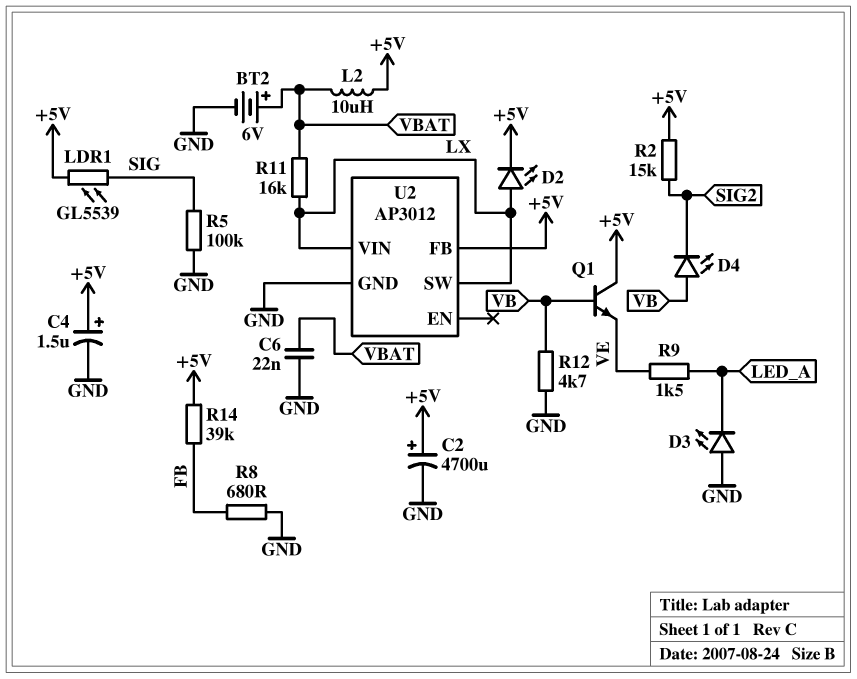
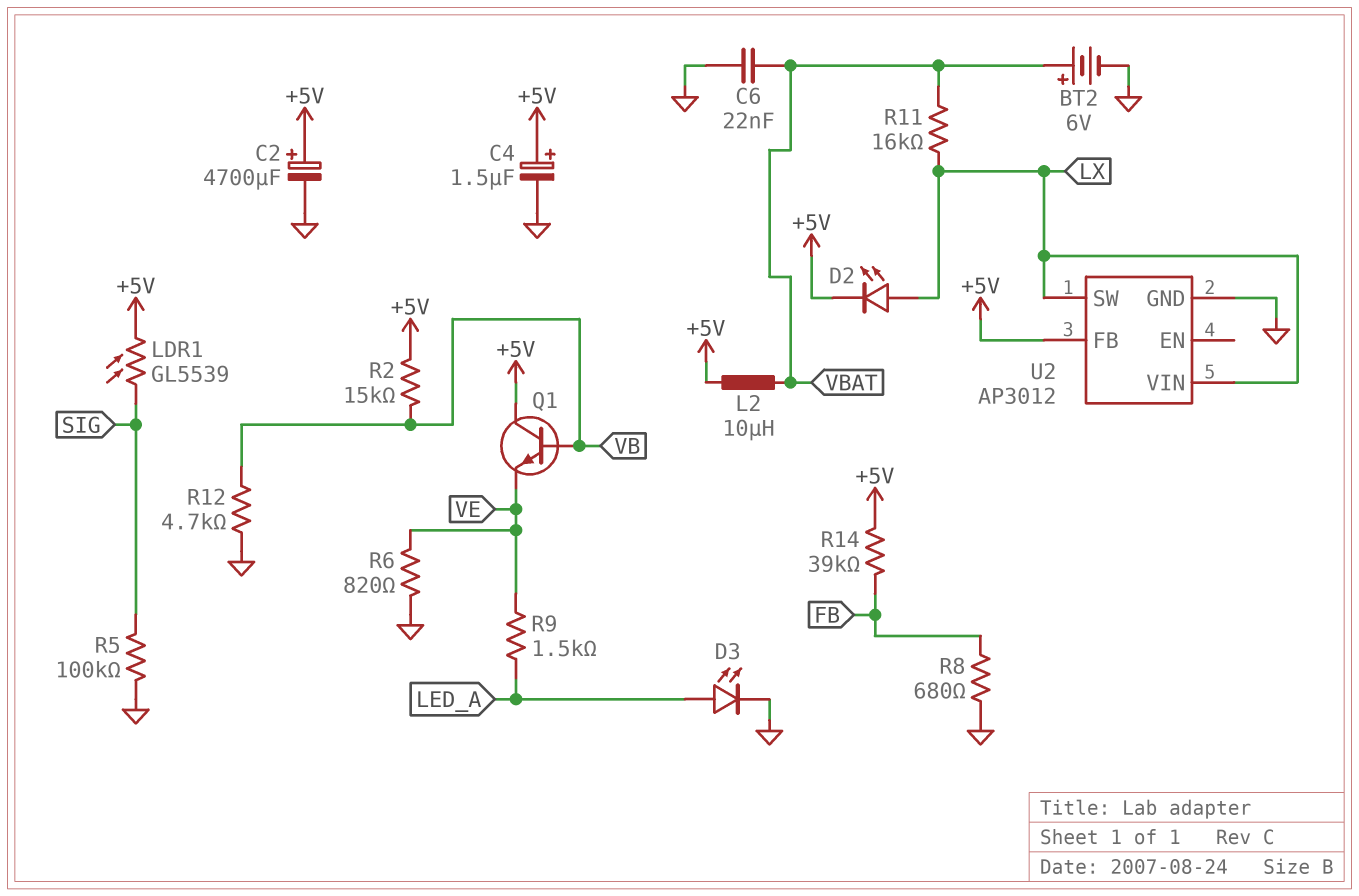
D3: LED (A GND, K LED_A) -> LED (A LED_A, K GND)
D4: LED (A VB, K SIG2) -> none
R2: 15k (+5V, SIG2) -> 15k (+5V, VB)
R6: none -> 820 (GND, VE)

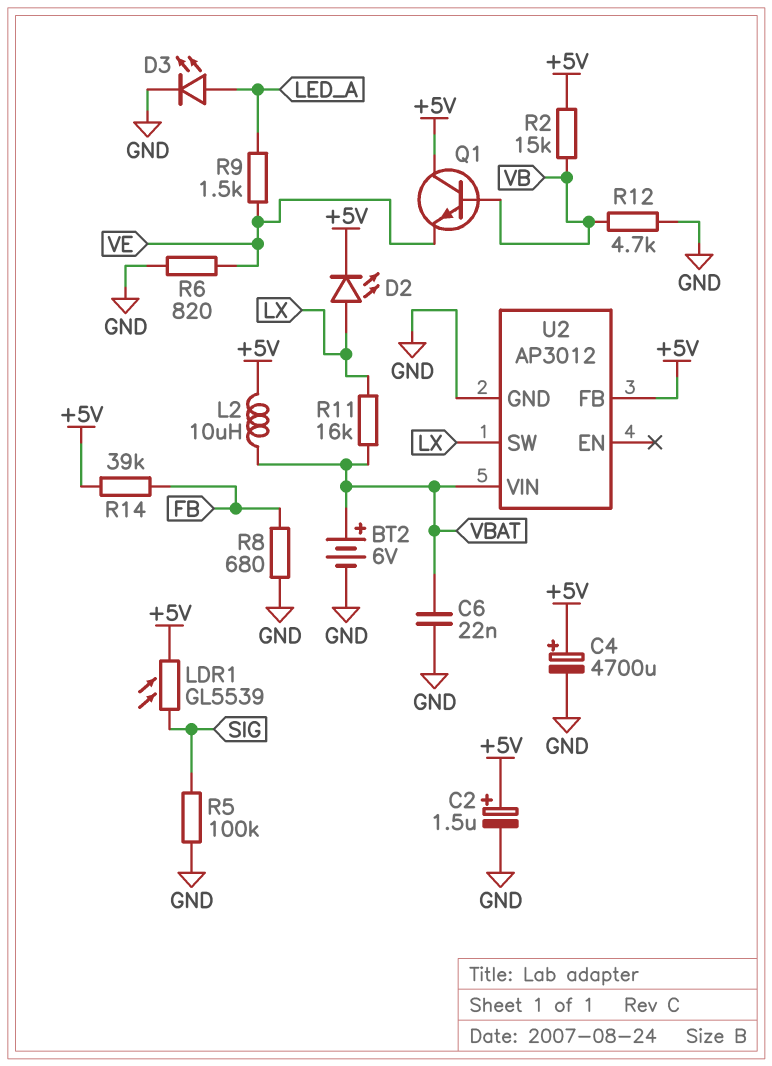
C2: 4700uF (plus +5V, minus GND) -> 1.5uF (plus +5V, minus GND)
C4: 1.5uF (plus +5V, minus GND) -> 4700uF (plus +5V, minus GND)
U2 pin VIN: LX -> VBAT

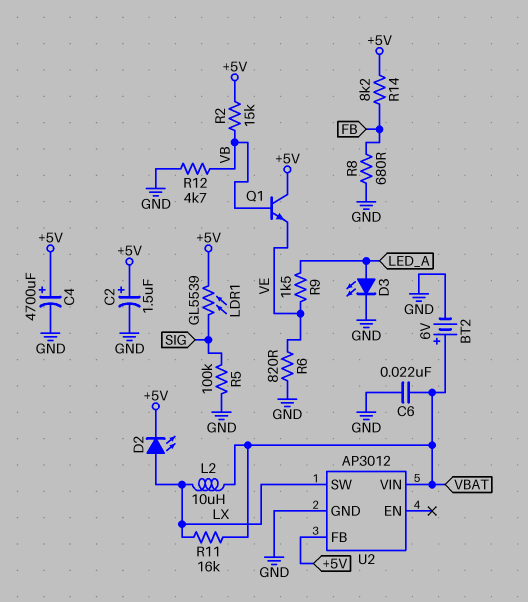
L2: 10uH (+5V, VBAT) -> 10uH (LX, VBAT)
R14: 39k (+5V, FB) -> 8.2k (+5V, FB)

